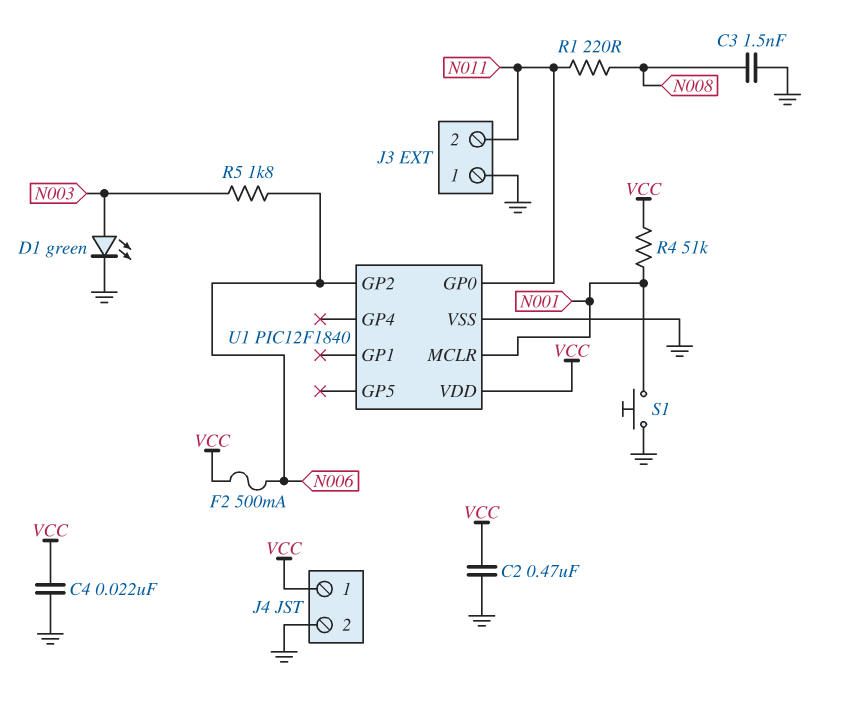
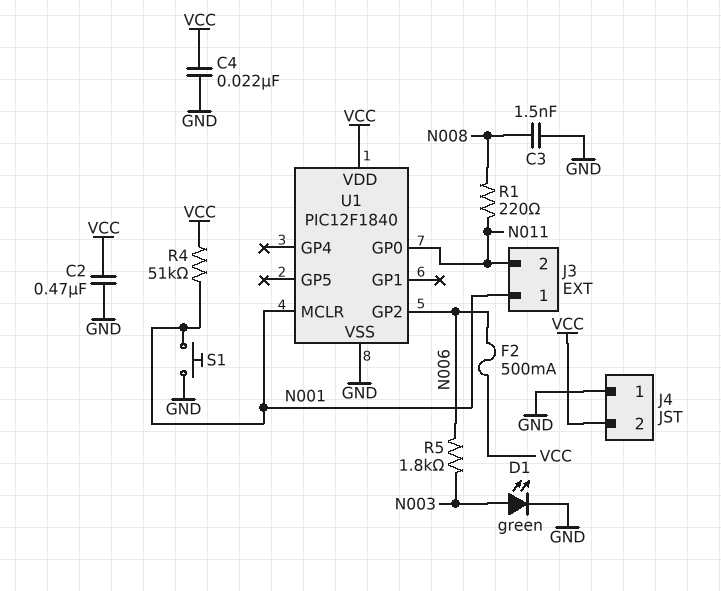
J3 pin 1: GND -> N001
J4 pin 1: VCC -> GND
J4 pin 2: GND -> VCC

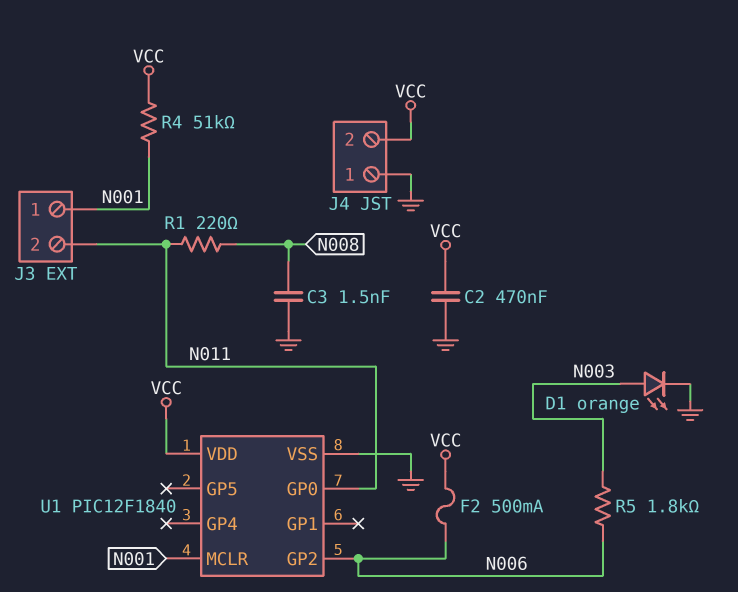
C4: 22nF (GND, VCC) -> none
D1: LED green (A N003, K GND) -> LED orange (A N003, K GND)
S1: button (GND, N001) -> none

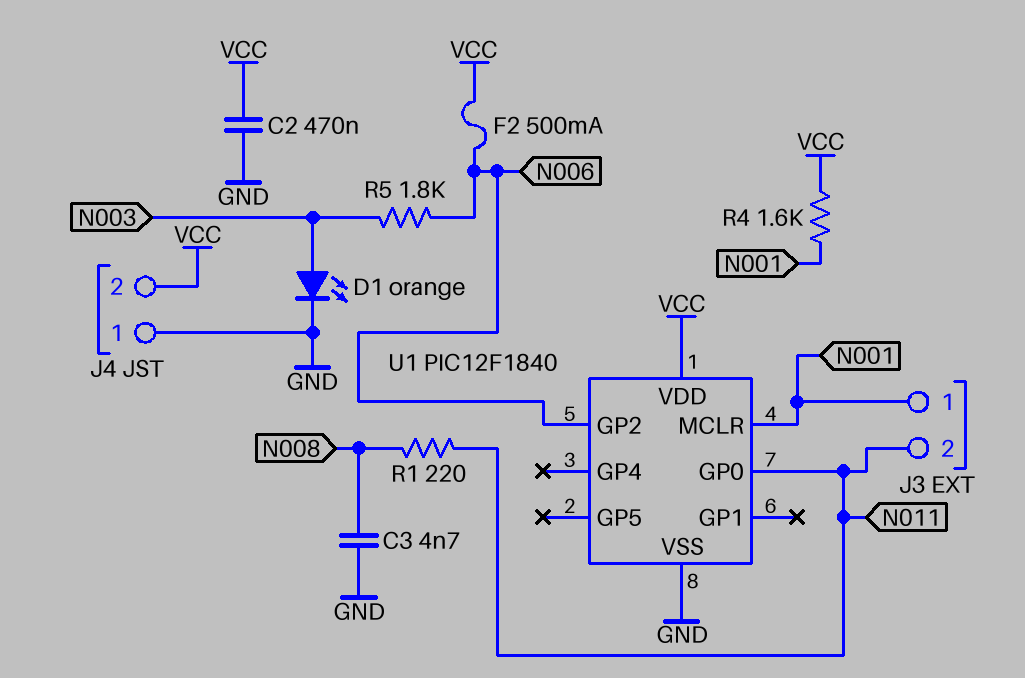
C3: 1.5nF (GND, N008) -> 4.7nF (GND, N008)
R4: 51k (N001, VCC) -> 1.6k (N001, VCC)

